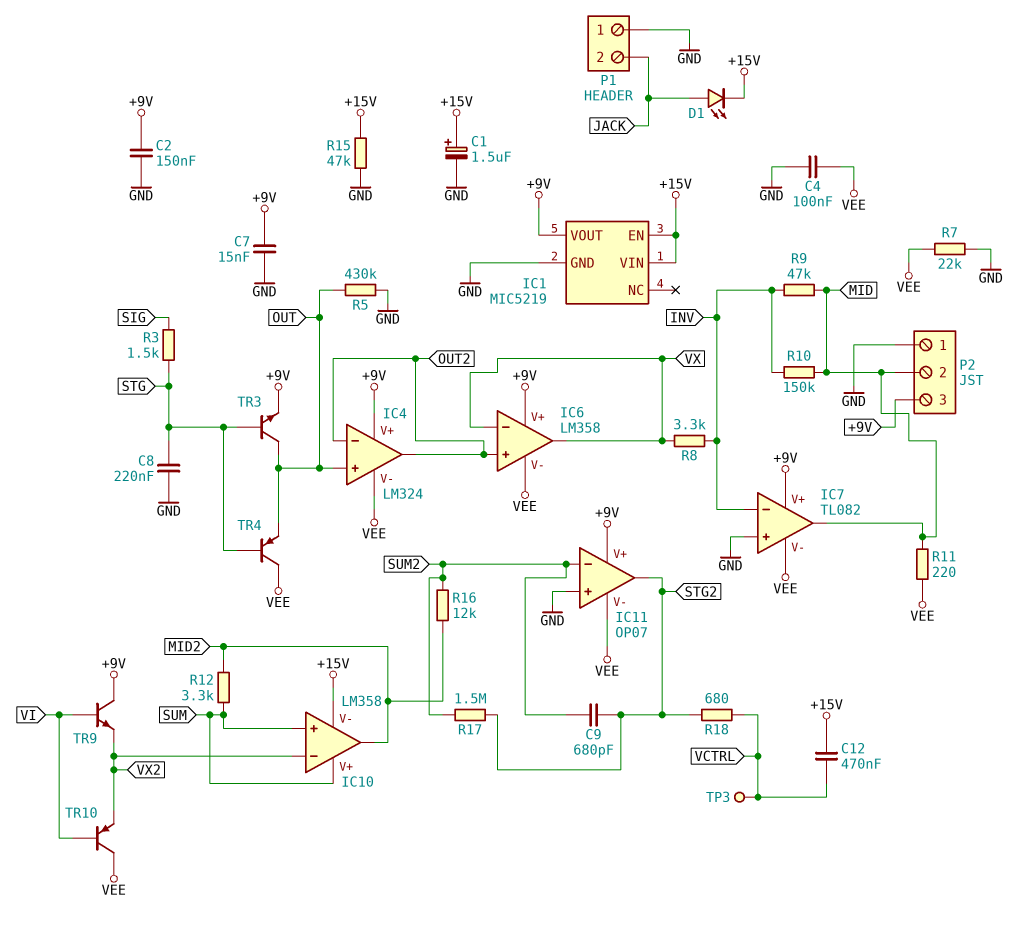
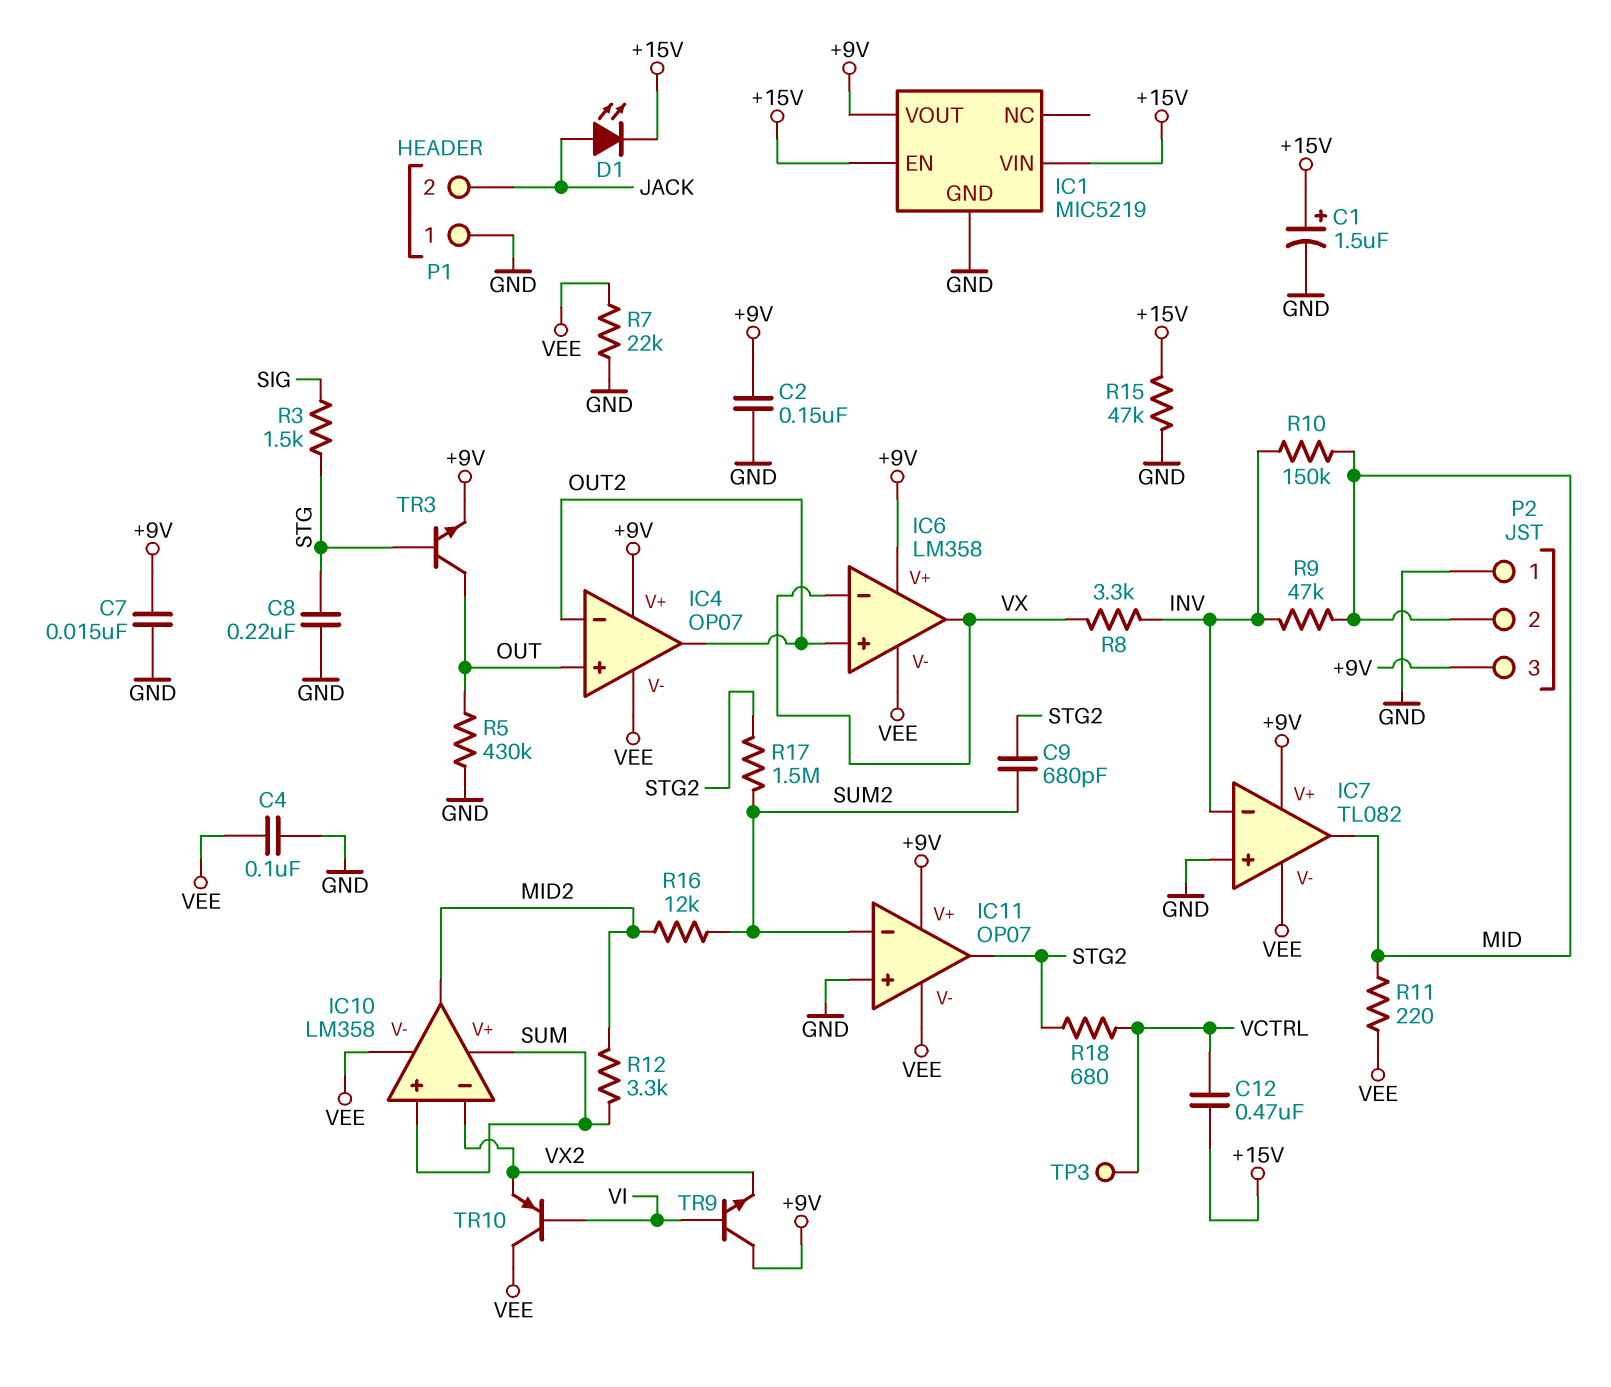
IC4: LM324 -> OP07
IC10 pin V-: +15V -> VEE
TR4: PNP (B STG, C VEE, E OUT) -> none

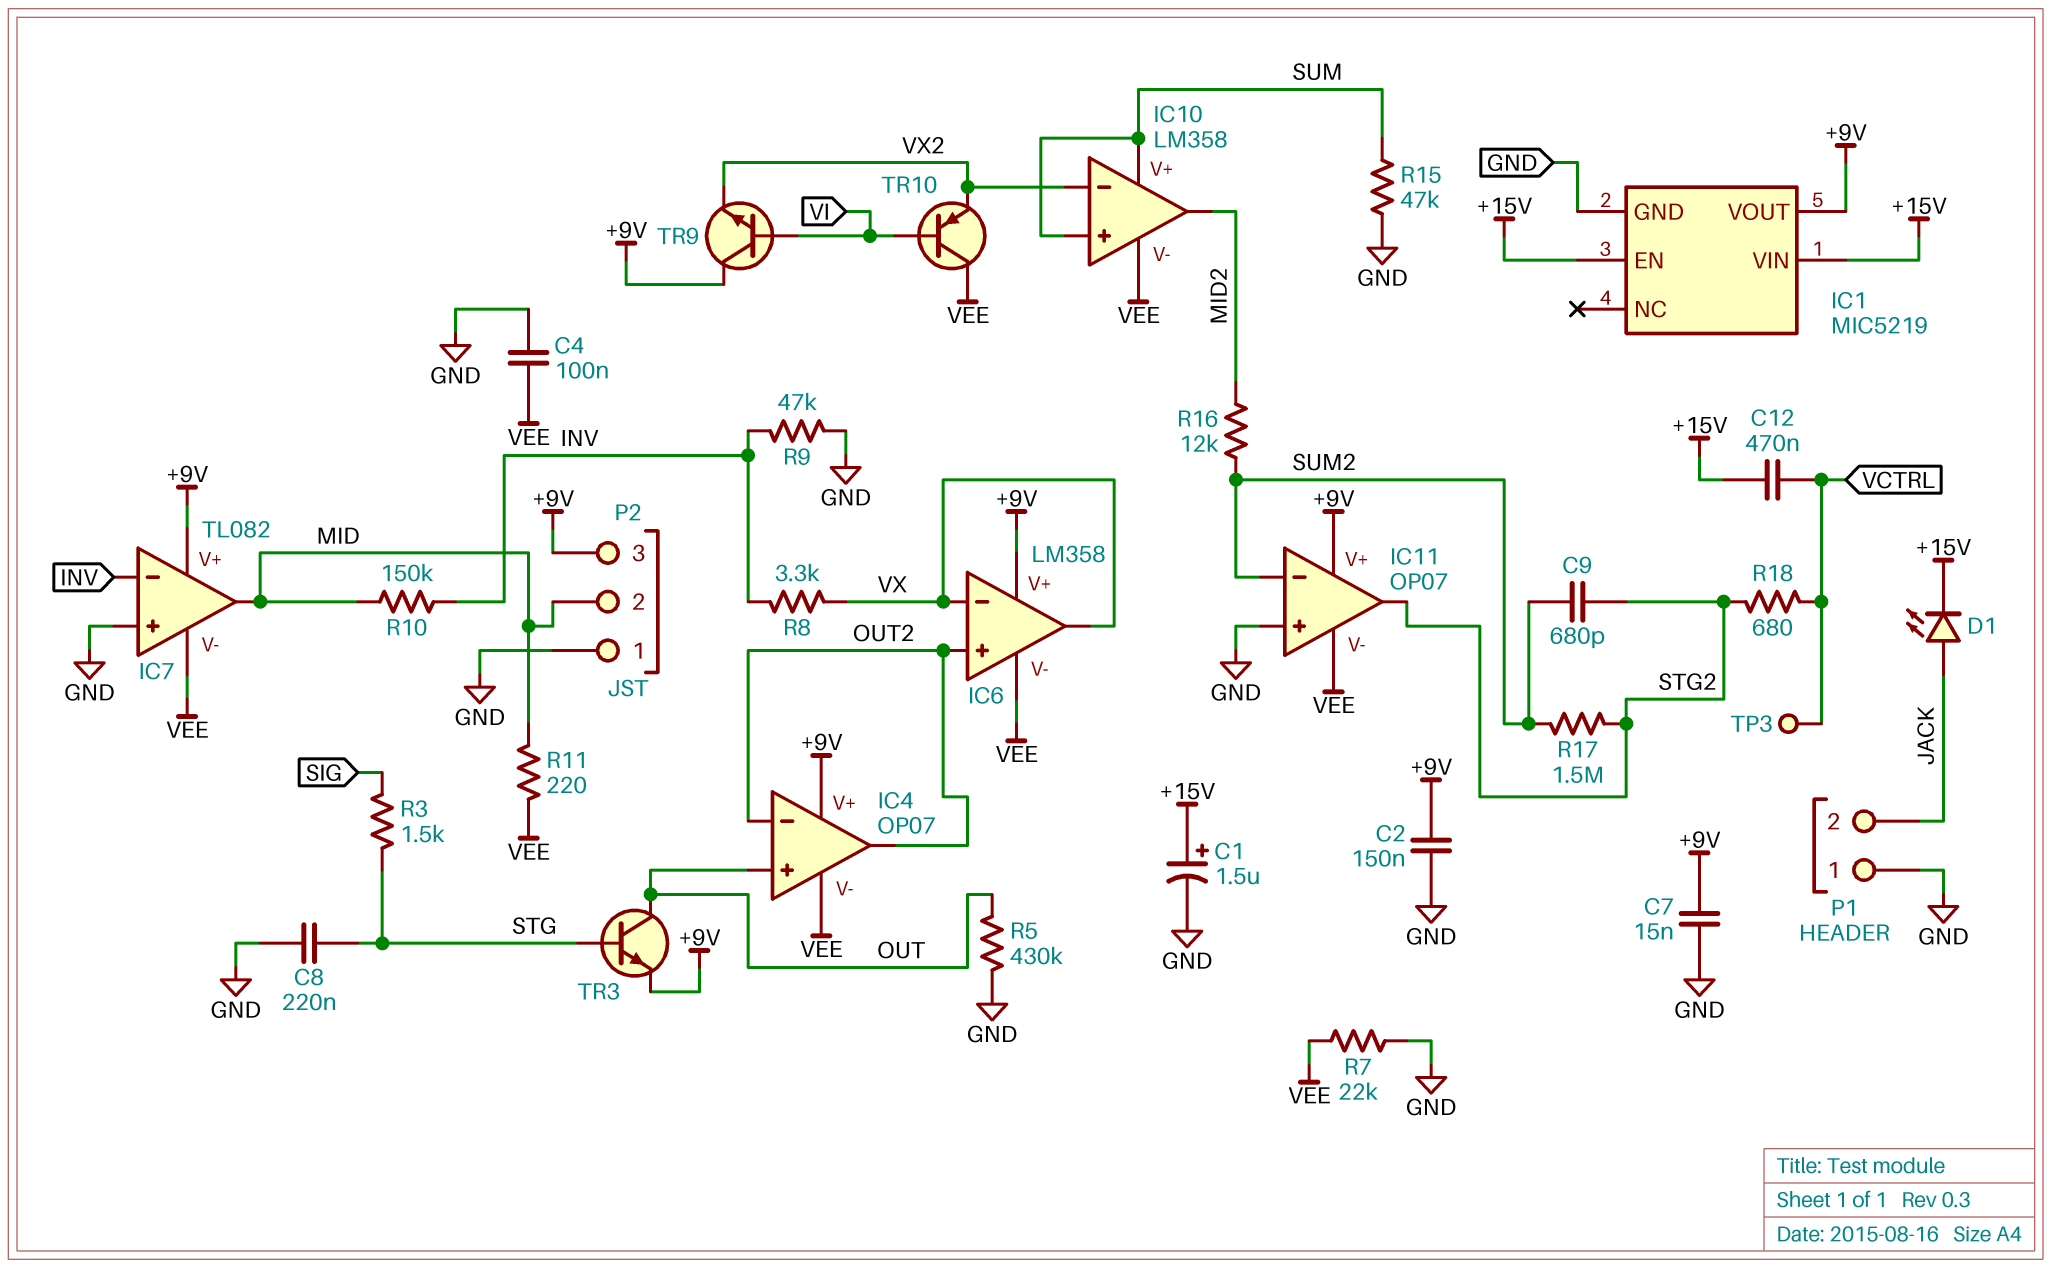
R9: 47k (INV, MID) -> 47k (GND, INV)
R12: 3.3k (MID2, SUM) -> none
R15: 47k (+15V, GND) -> 47k (GND, SUM)

